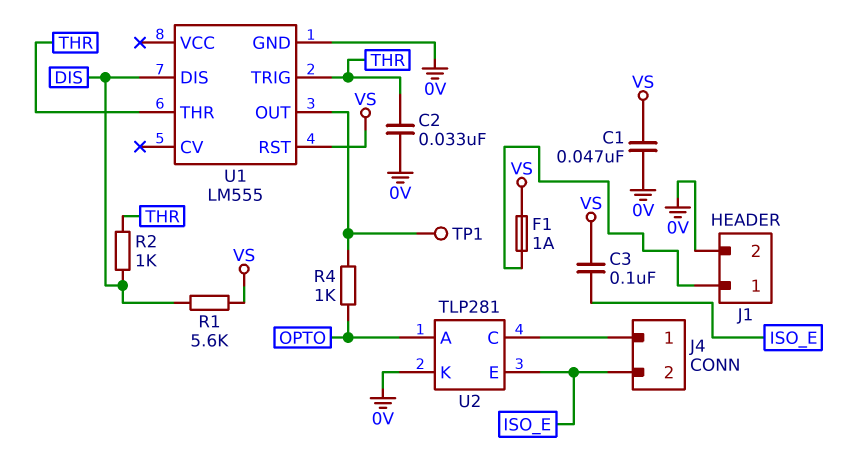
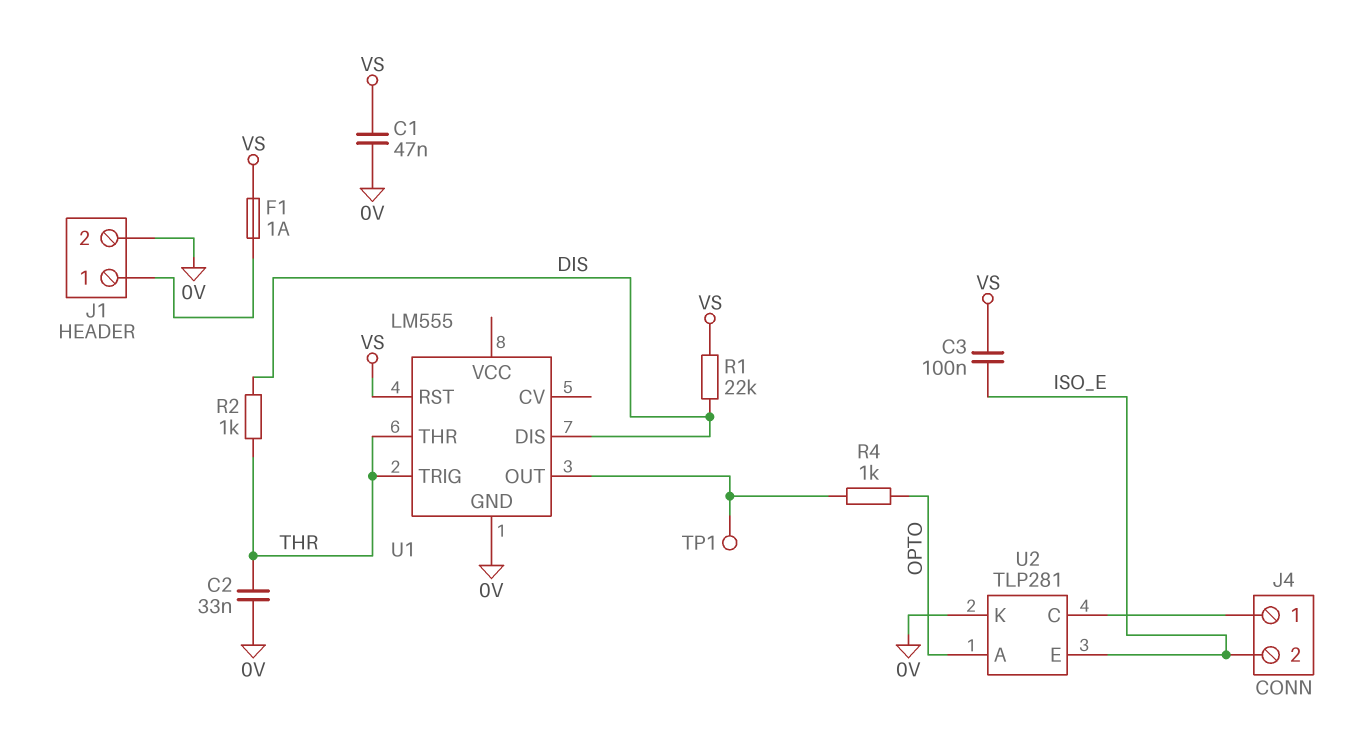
R1: 5.6k (DIS, VS) -> 22k (DIS, VS)

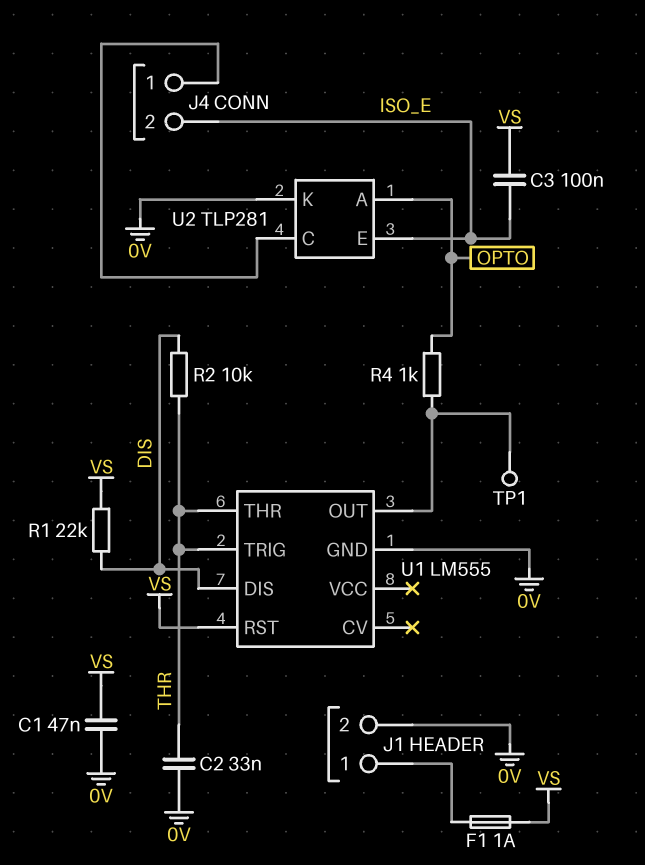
R2: 1k (DIS, THR) -> 10k (DIS, THR)

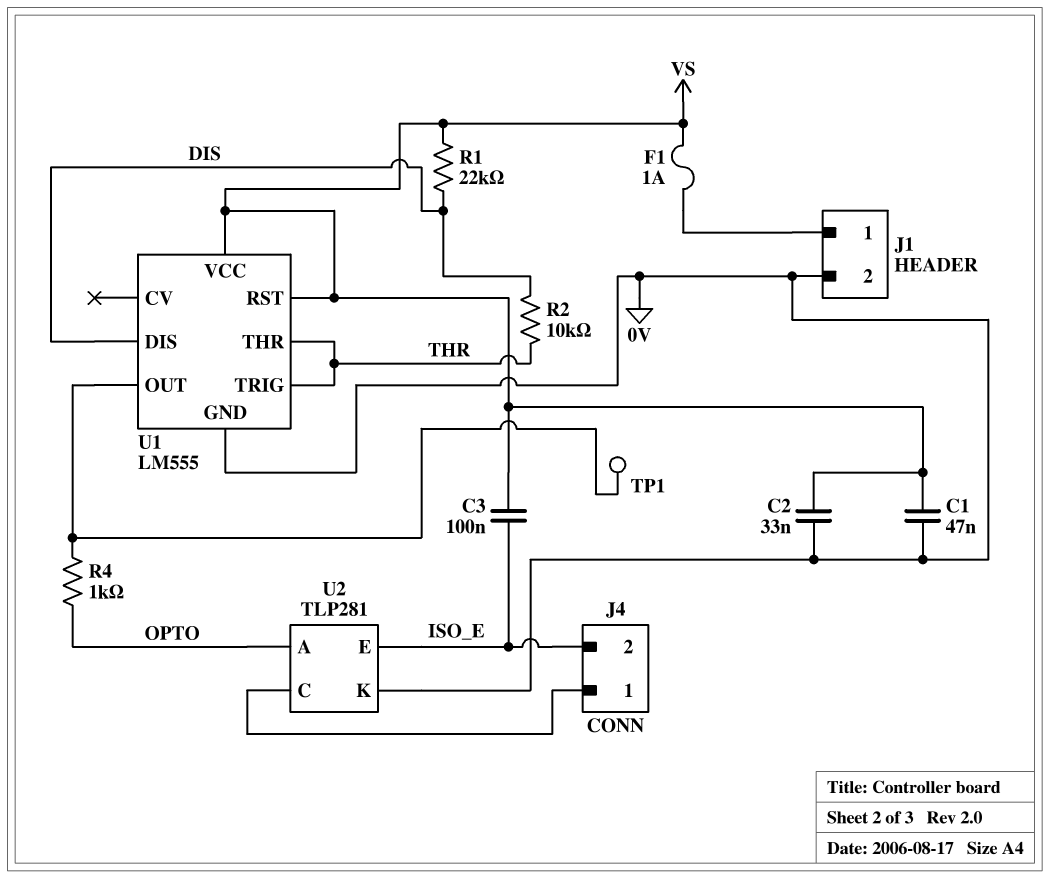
C2: 33nF (0V, THR) -> 33nF (0V, VS)
U1 pin VCC: none -> VS

